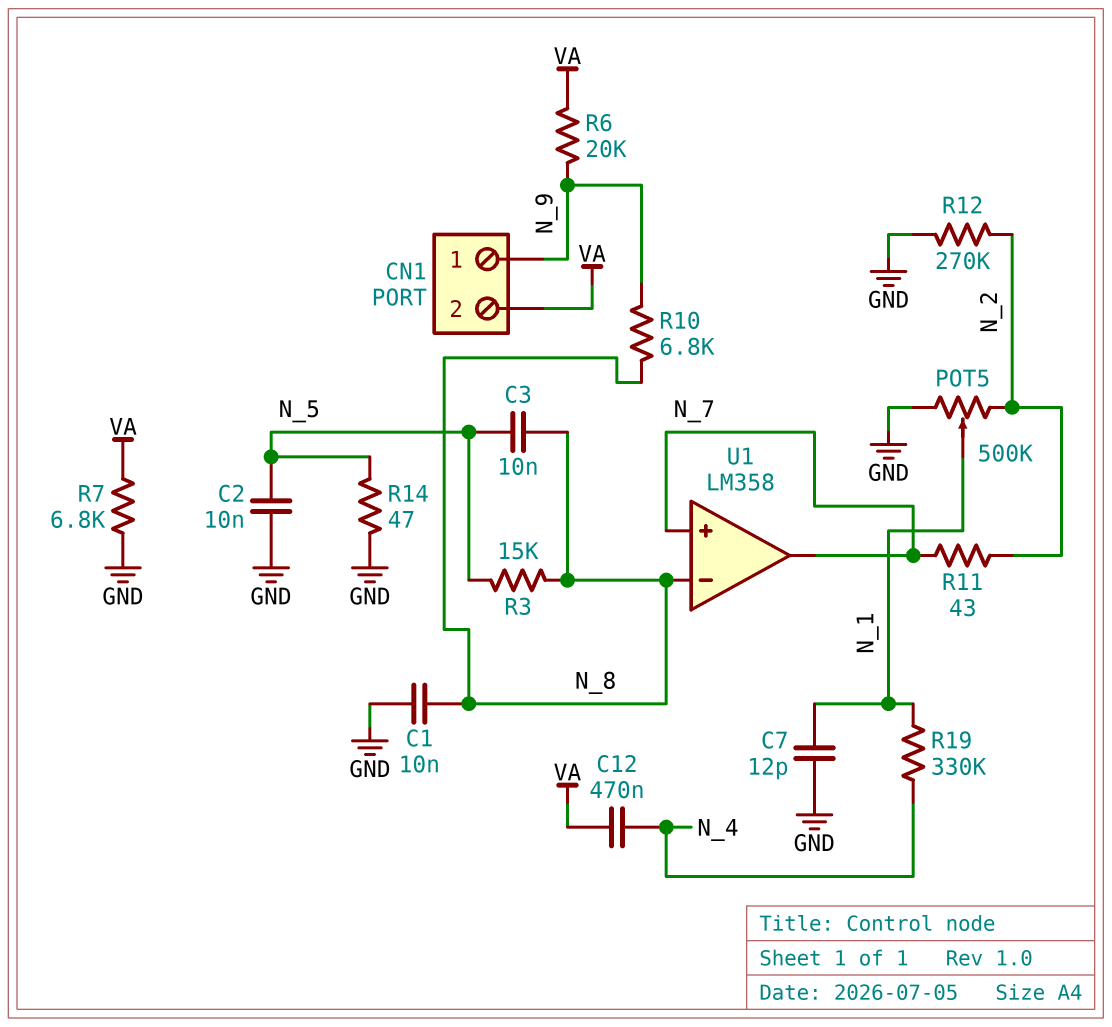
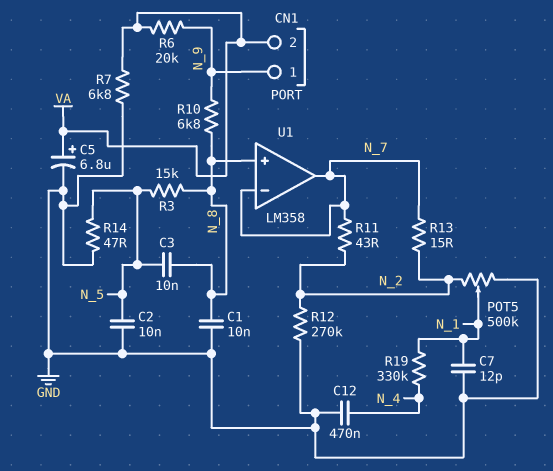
C5: none -> 6.8uF (plus VA, minus GND)
C12: 470nF (N_4, VA) -> 470nF (GND, N_4)
R13: none -> 15 (N_2, N_7)
U1 pin in+: N_7 -> N_8
U1 pin in-: N_8 -> N_7

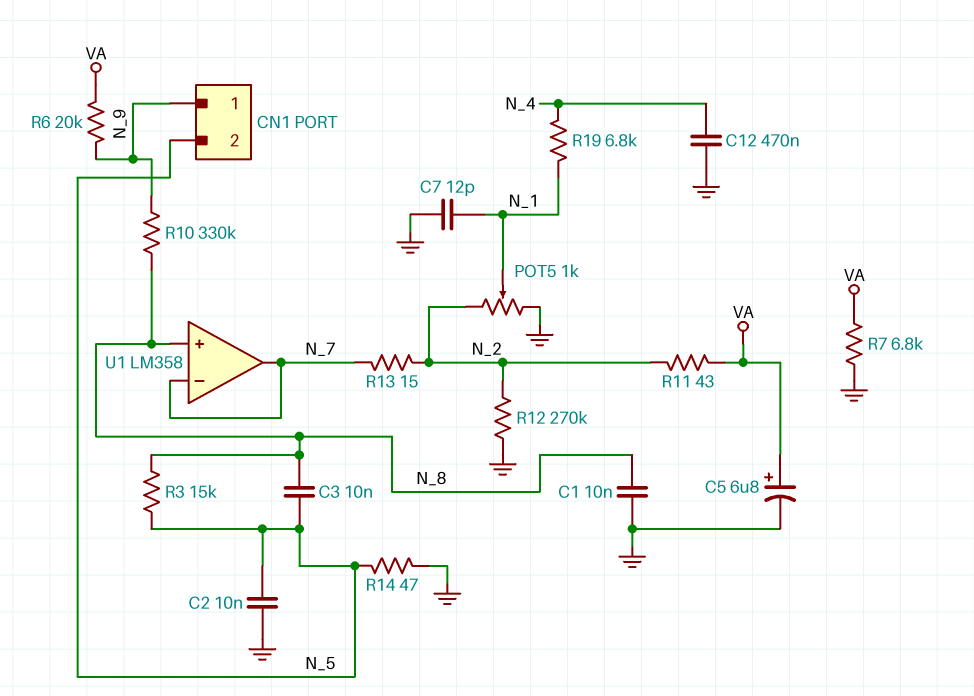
CN1 pin 2: VA -> N_5
POT5: 500k (GND, N_2, wiper N_1) -> 1k (GND, N_2, wiper N_1)
R10: 6.8k (N_8, N_9) -> 330k (N_8, N_9)
R11: 43 (N_2, N_7) -> 43 (N_2, VA)
R19: 330k (N_1, N_4) -> 6.8k (N_1, N_4)

